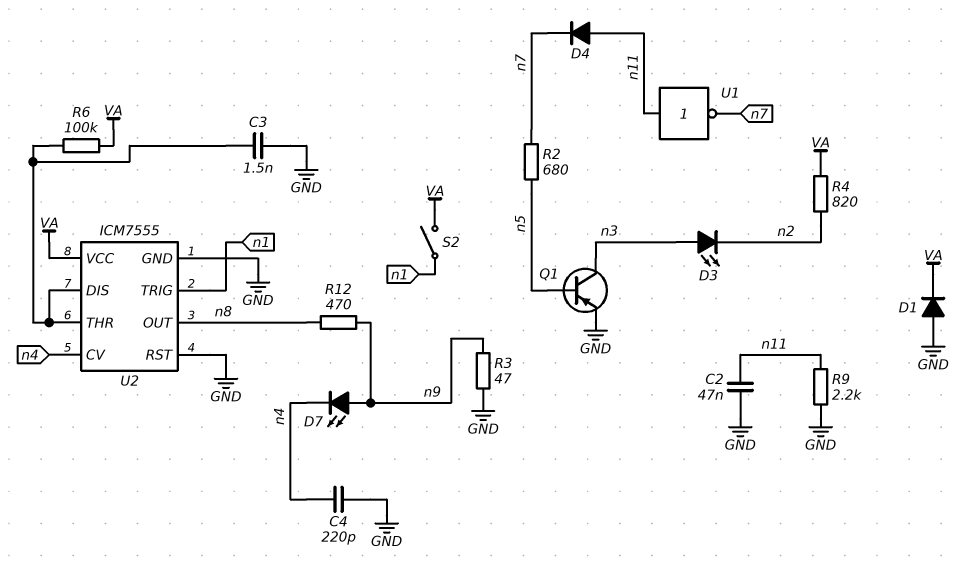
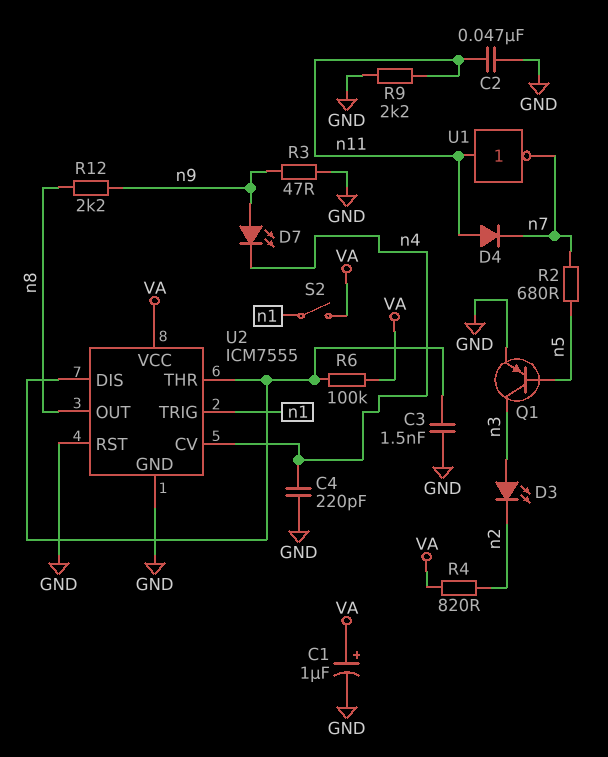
C1: none -> 1uF (plus VA, minus GND)
D1: diode (A GND, K VA) -> none
R12: 470 (n8, n9) -> 2.2k (n8, n9)

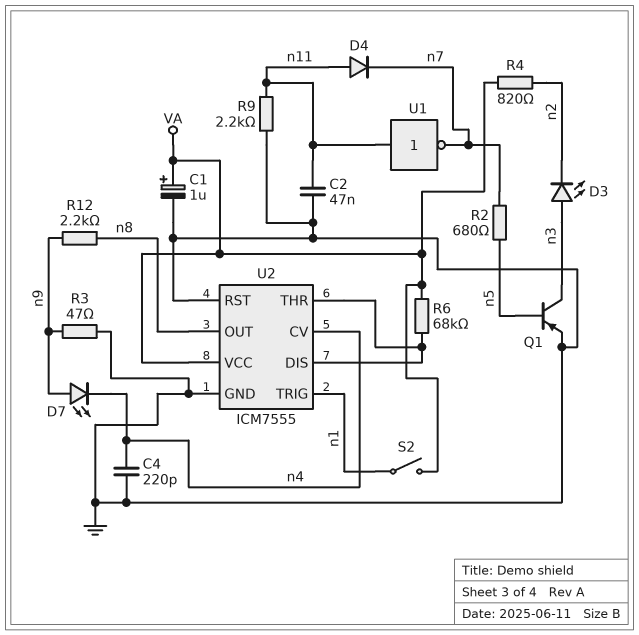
C3: 1.5nF (GND, U2/DIS) -> none
R6: 100k (U2/DIS, VA) -> 68k (U2/DIS, VA)

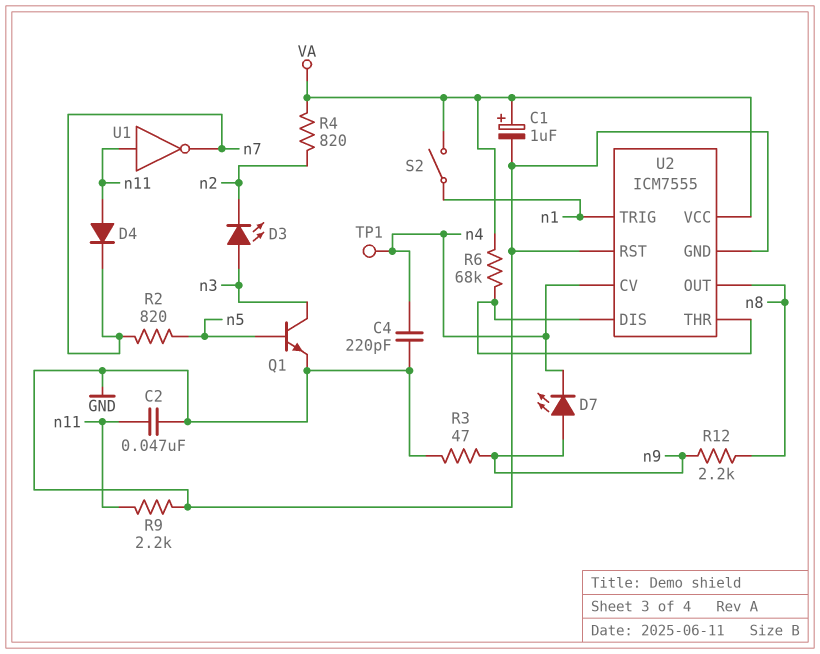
Q1: PNP (B n5, C n3, E GND) -> NPN (B n5, C n3, E GND)
R2: 680 (n5, n7) -> 820 (n5, n7)
TP1: none -> test point (n4)

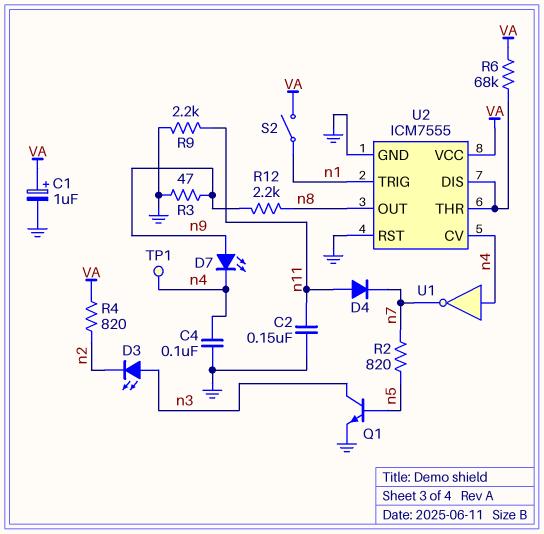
C2: 47nF (GND, n11) -> 150nF (GND, n11)
C4: 220pF (GND, n4) -> 100nF (GND, n4)
U1: NOT (in n11, out n7) -> NOT (in n4, out n7)

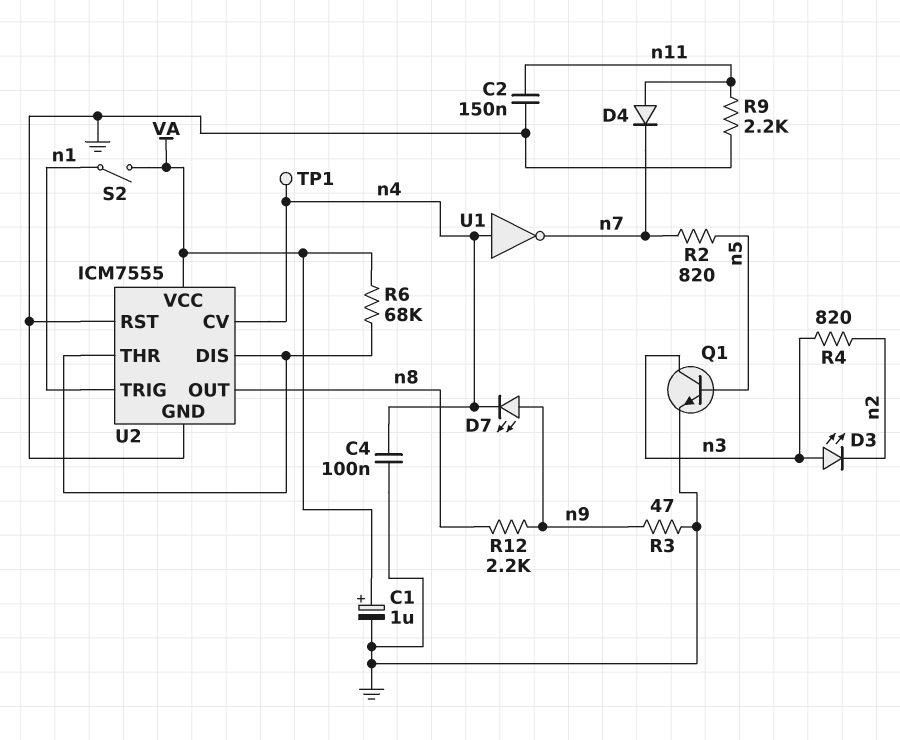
R4: 820 (VA, n2) -> 820 (n2, n3)

